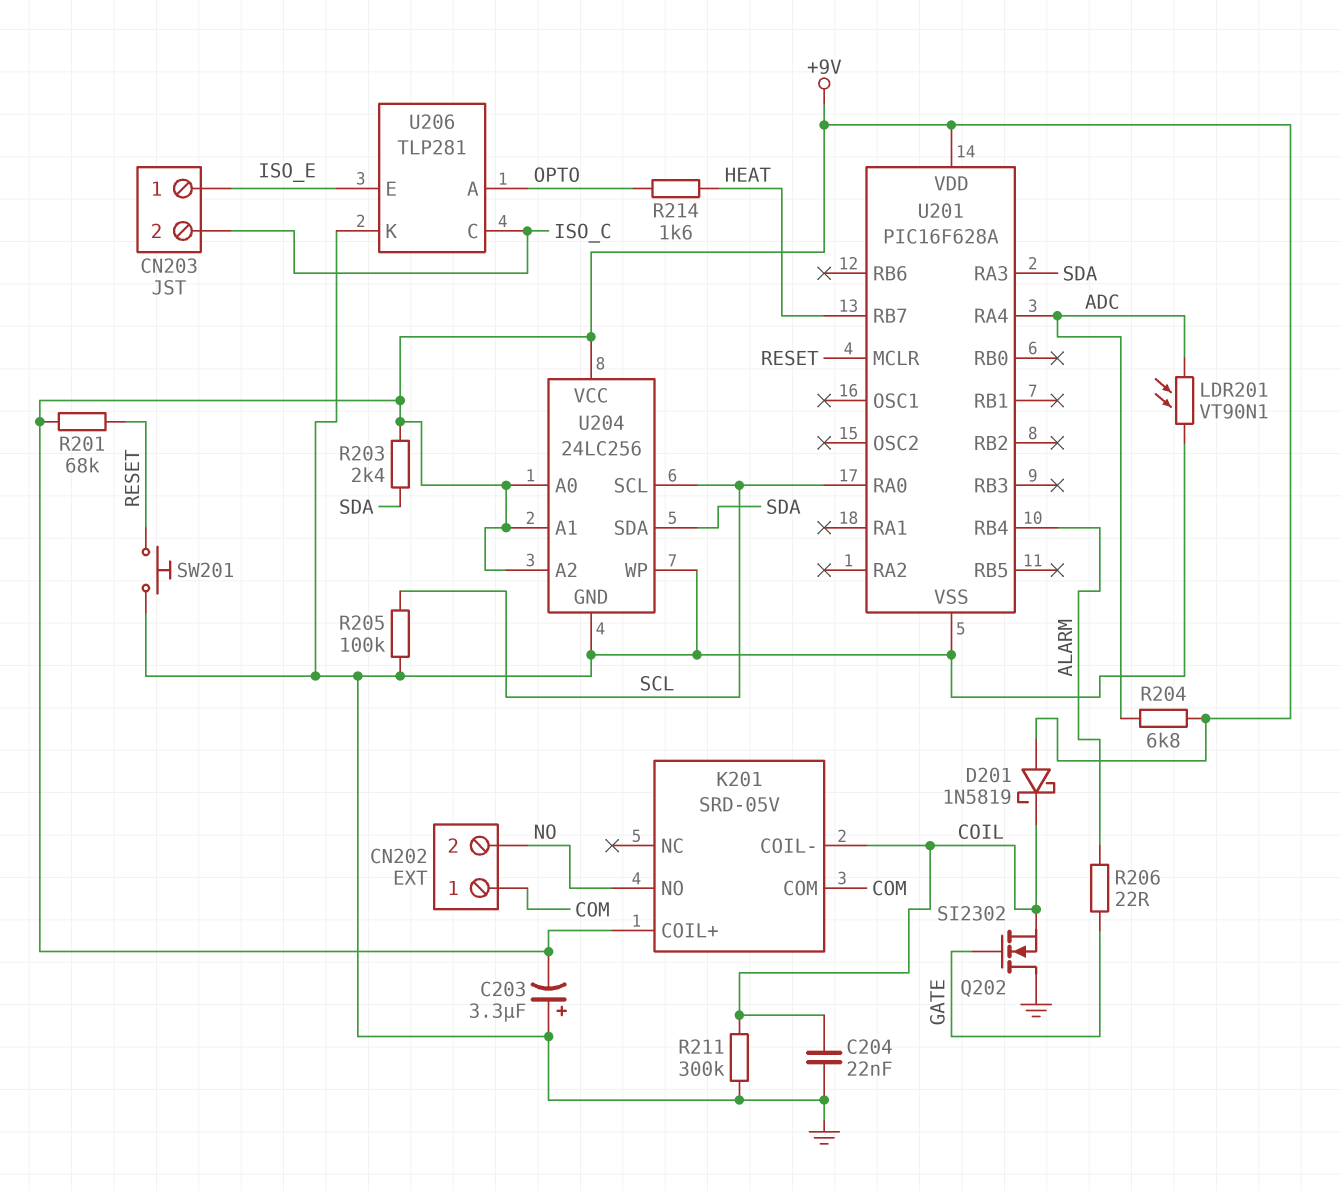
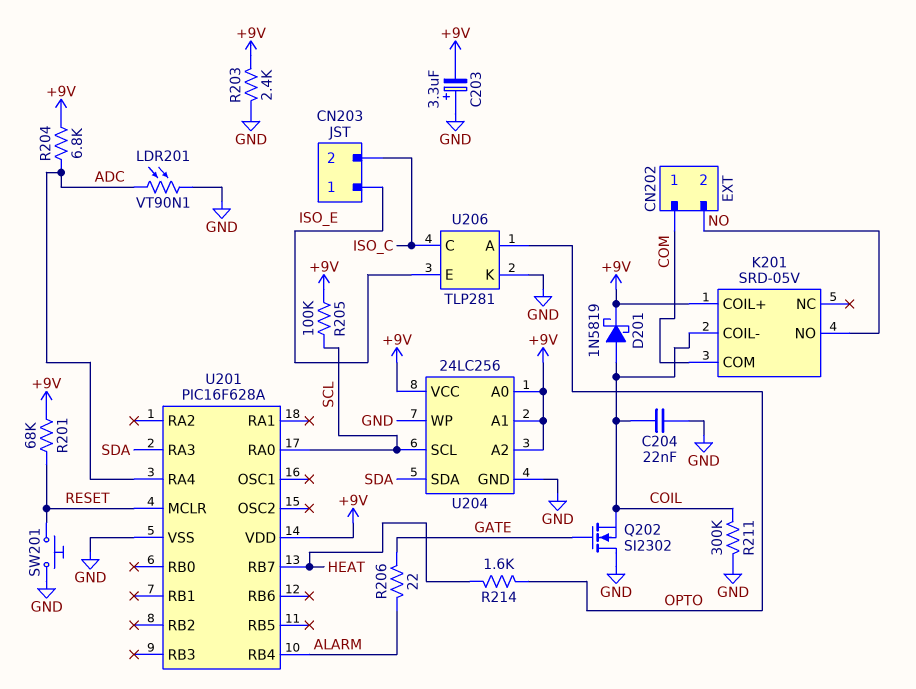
D201: schottky 1N5819 (A +9V, K COIL) -> schottky 1N5819 (A COIL, K +9V)
R203: 2.4k (+9V, SDA) -> 2.4k (+9V, GND)
R205: 100k (GND, SCL) -> 100k (+9V, SCL)

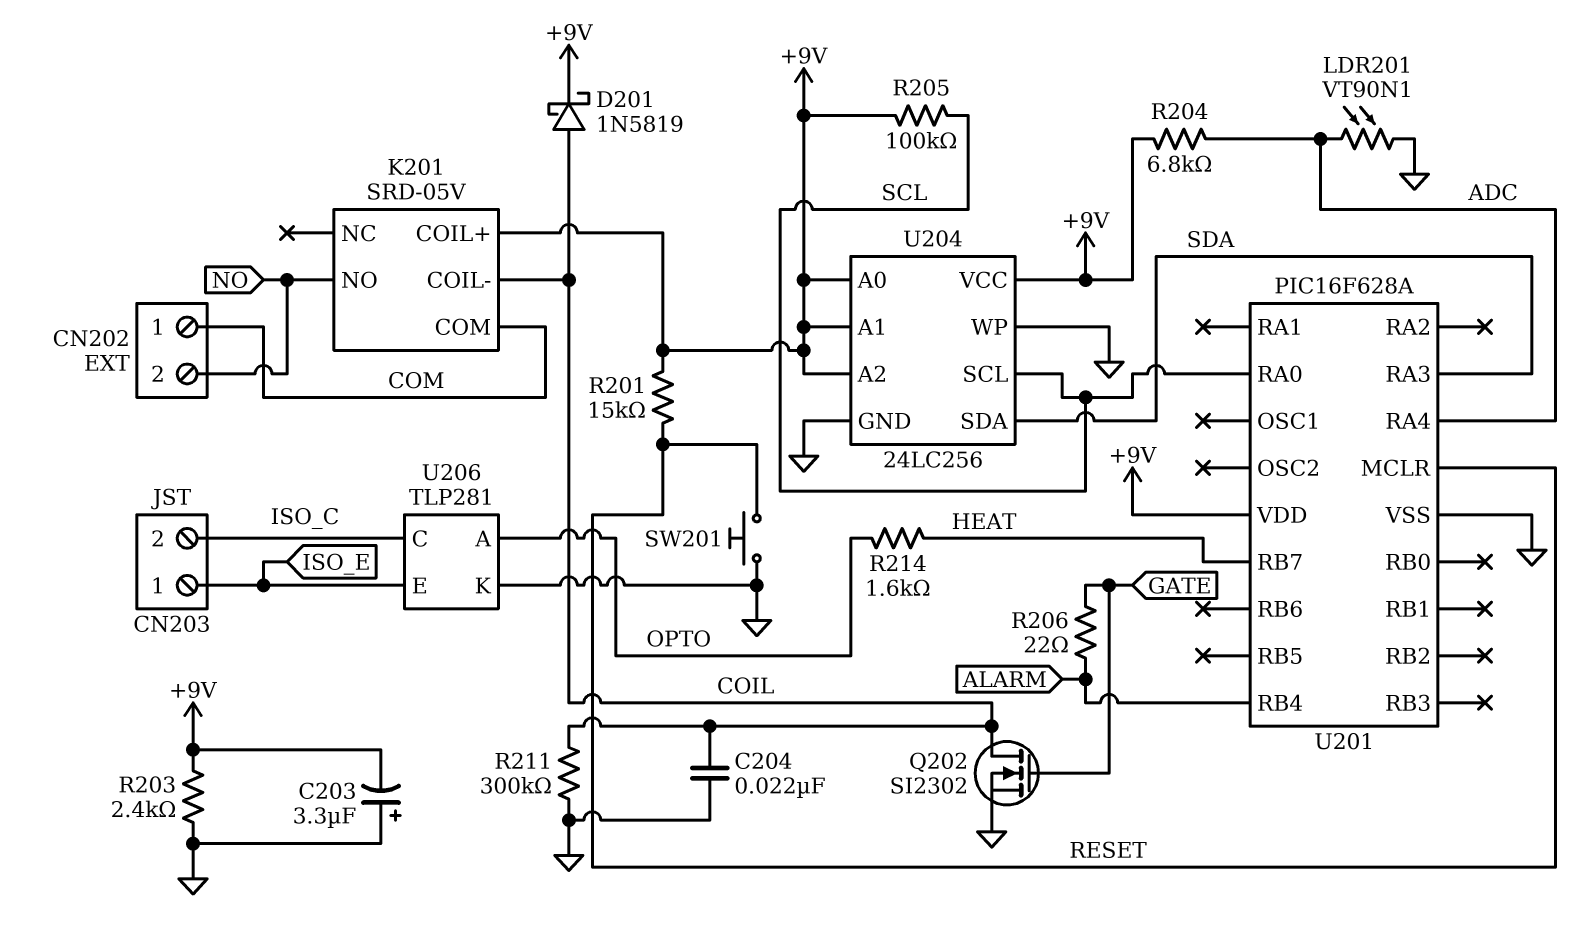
Q202: NMOS SI2302 (G GATE, D GND, S COIL) -> NMOS SI2302 (G GATE, D COIL, S GND)
R201: 68k (+9V, RESET) -> 15k (+9V, RESET)

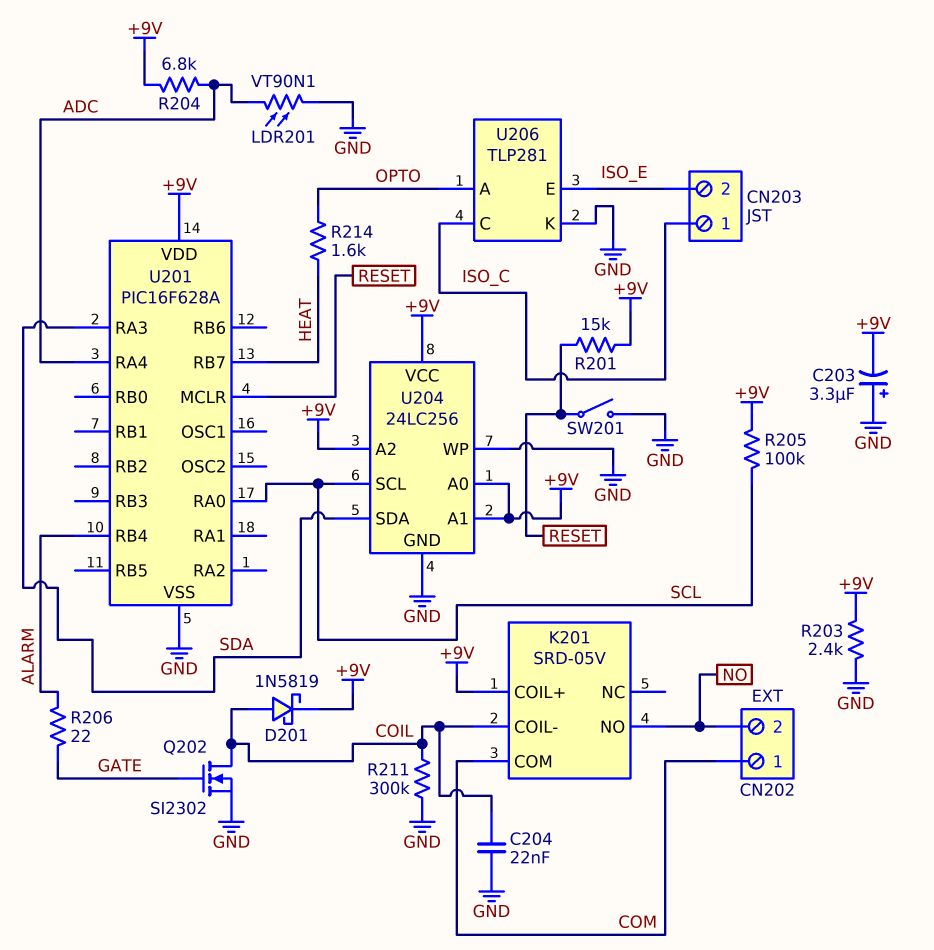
CN203 pin 1: ISO_E -> ISO_C
CN203 pin 2: ISO_C -> ISO_E
SW201: button (GND, RESET) -> switch (GND, RESET)

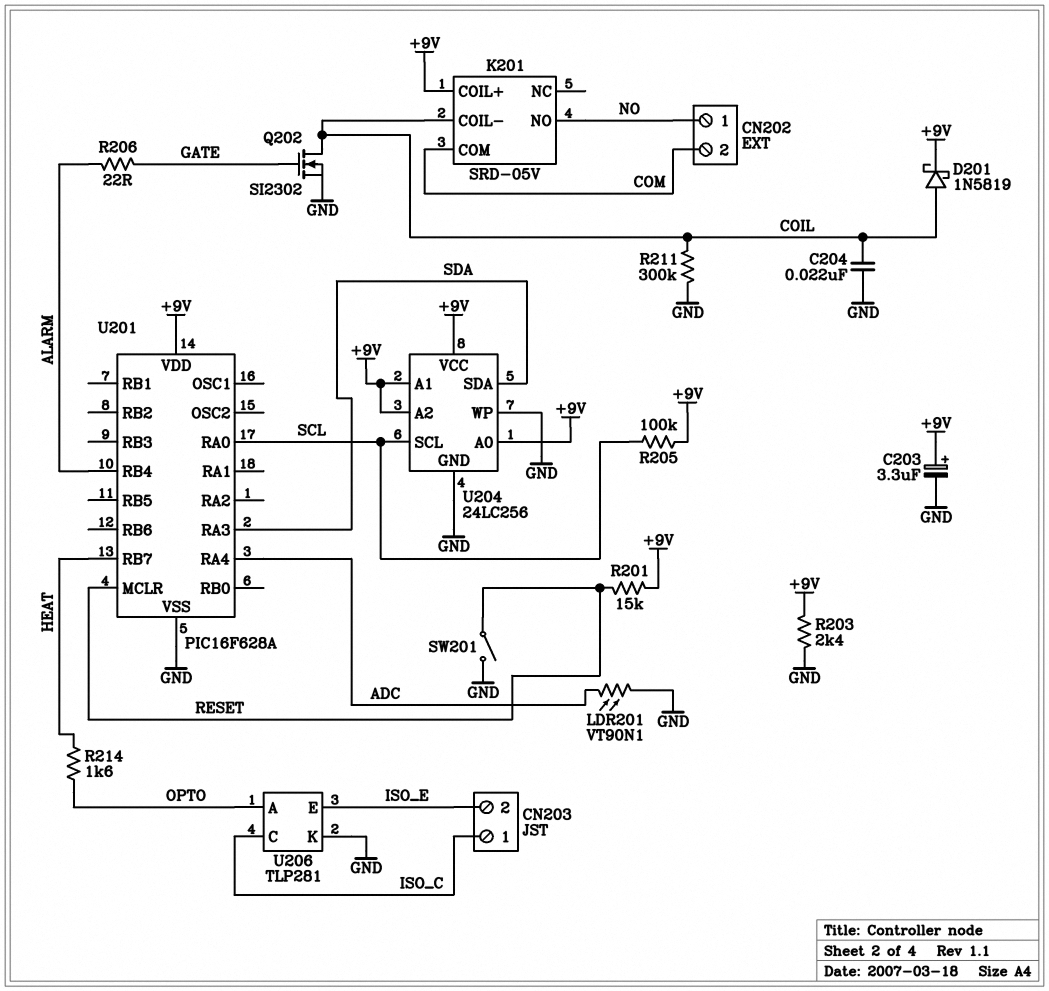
C203: 3.3uF (plus GND, minus +9V) -> 3.3uF (plus +9V, minus GND)
CN202 pin 1: COM -> NO
CN202 pin 2: NO -> COM
R204: 6.8k (+9V, ADC) -> none

